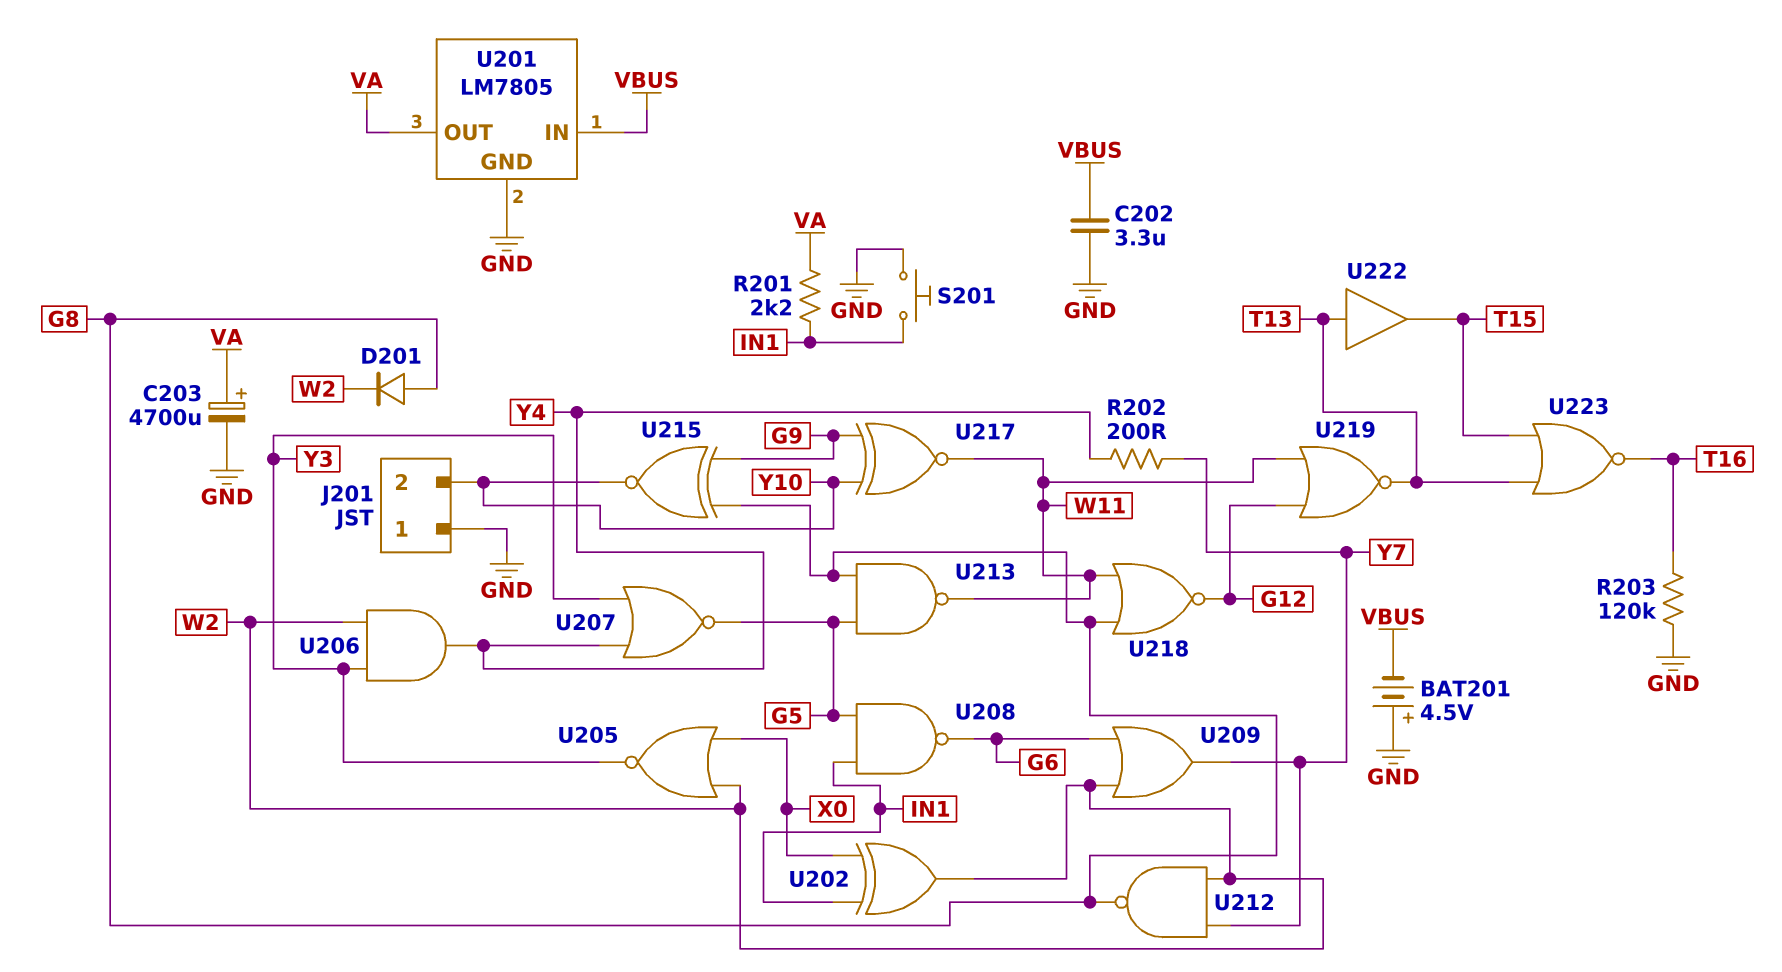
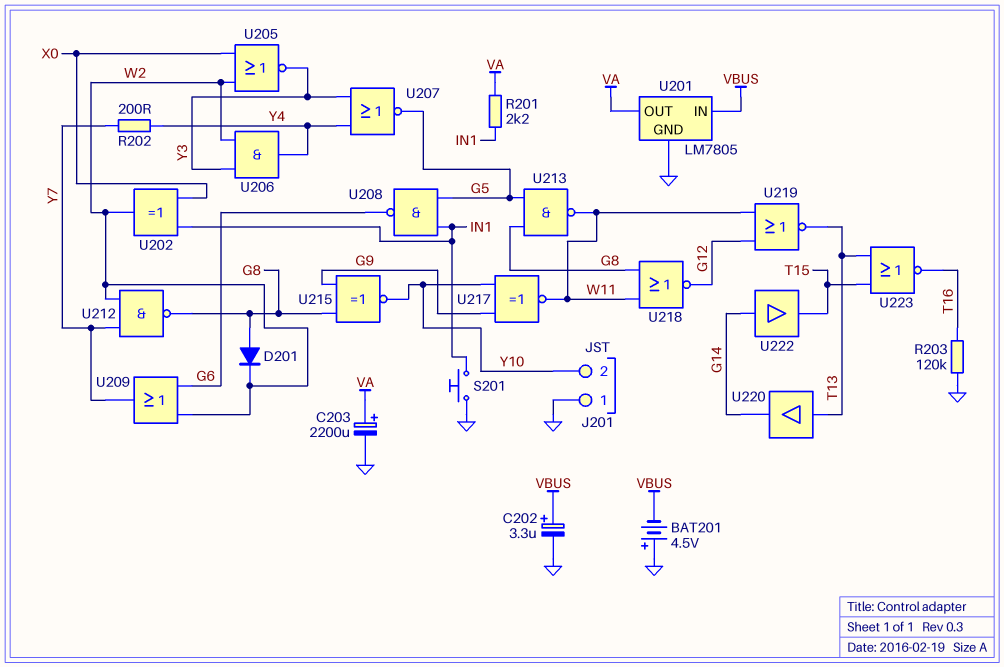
C202: 3.3uF (GND, VBUS) -> 3.3uF (plus VBUS, minus GND)
C203: 4700uF (plus VA, minus GND) -> 2200uF (plus VA, minus GND)
U220: none -> buffer (in T13, out G14)
U222: buffer (in T13, out T15) -> buffer (in G14, out T15)

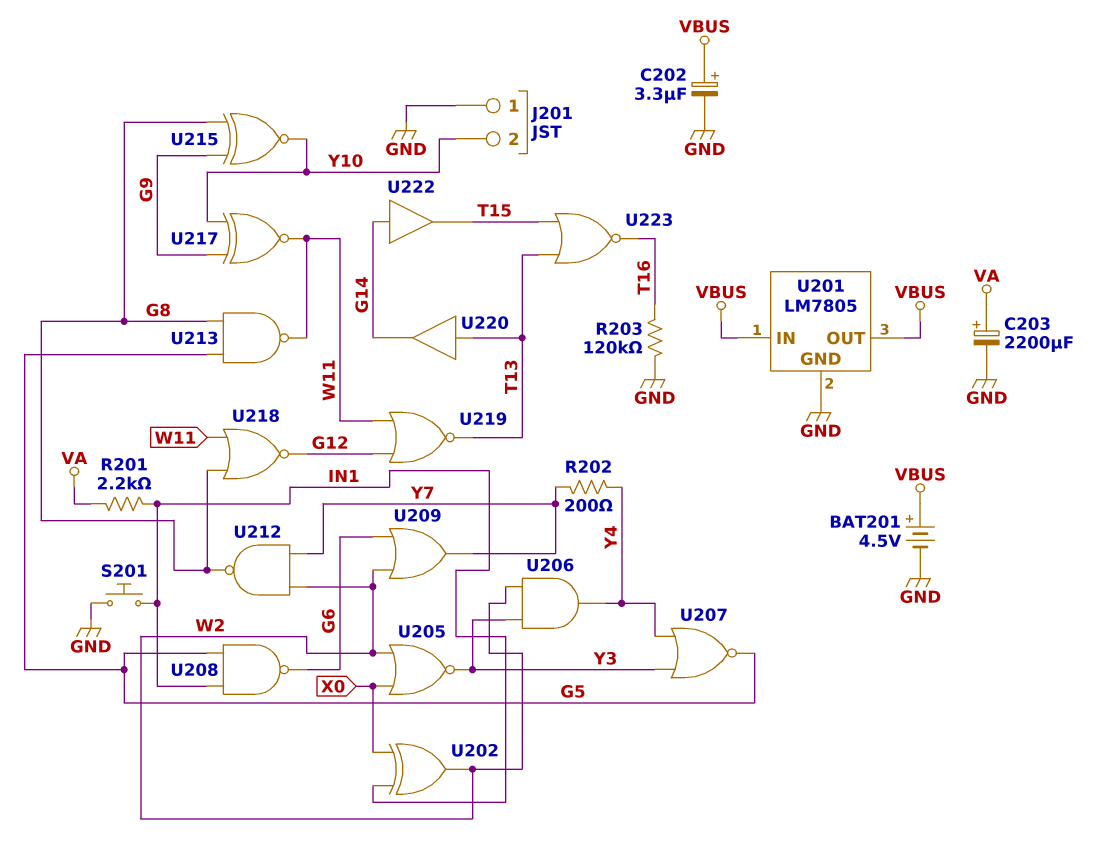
BAT201: 4.5V (plus GND, minus VBUS) -> 4.5V (plus VBUS, minus GND)
D201: diode (A G8, K W2) -> none
U201 pin OUT: VA -> VBUS

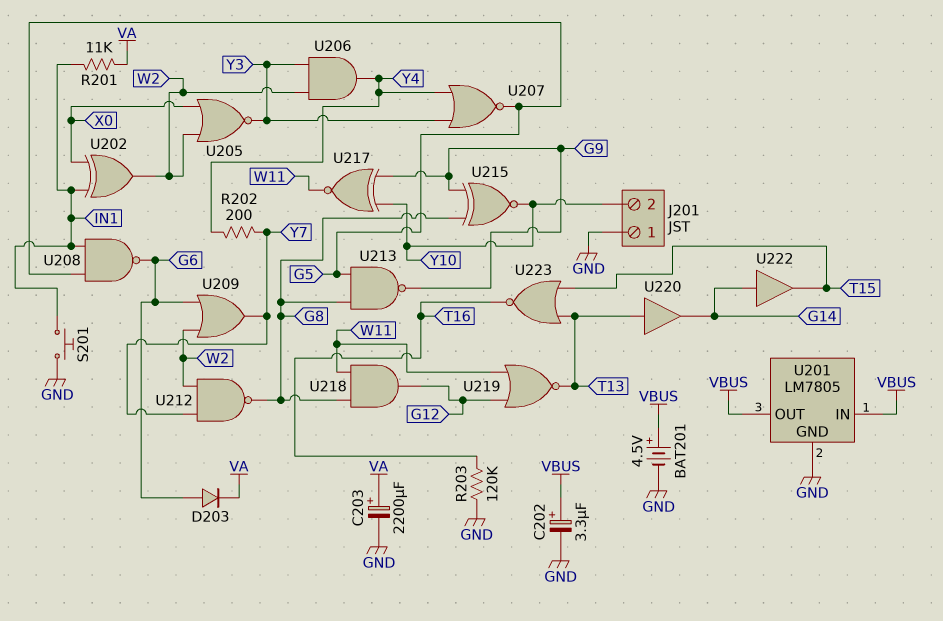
D203: none -> diode (A G6, K VA)
R201: 2.2k (IN1, VA) -> 11k (IN1, VA)
U213: NAND (in G5, in G8, out W11) -> NAND (in G5, in G8, out G9)
U218: NOR (in G8, in W11, out G12) -> AND (in G8, in W11, out G12)

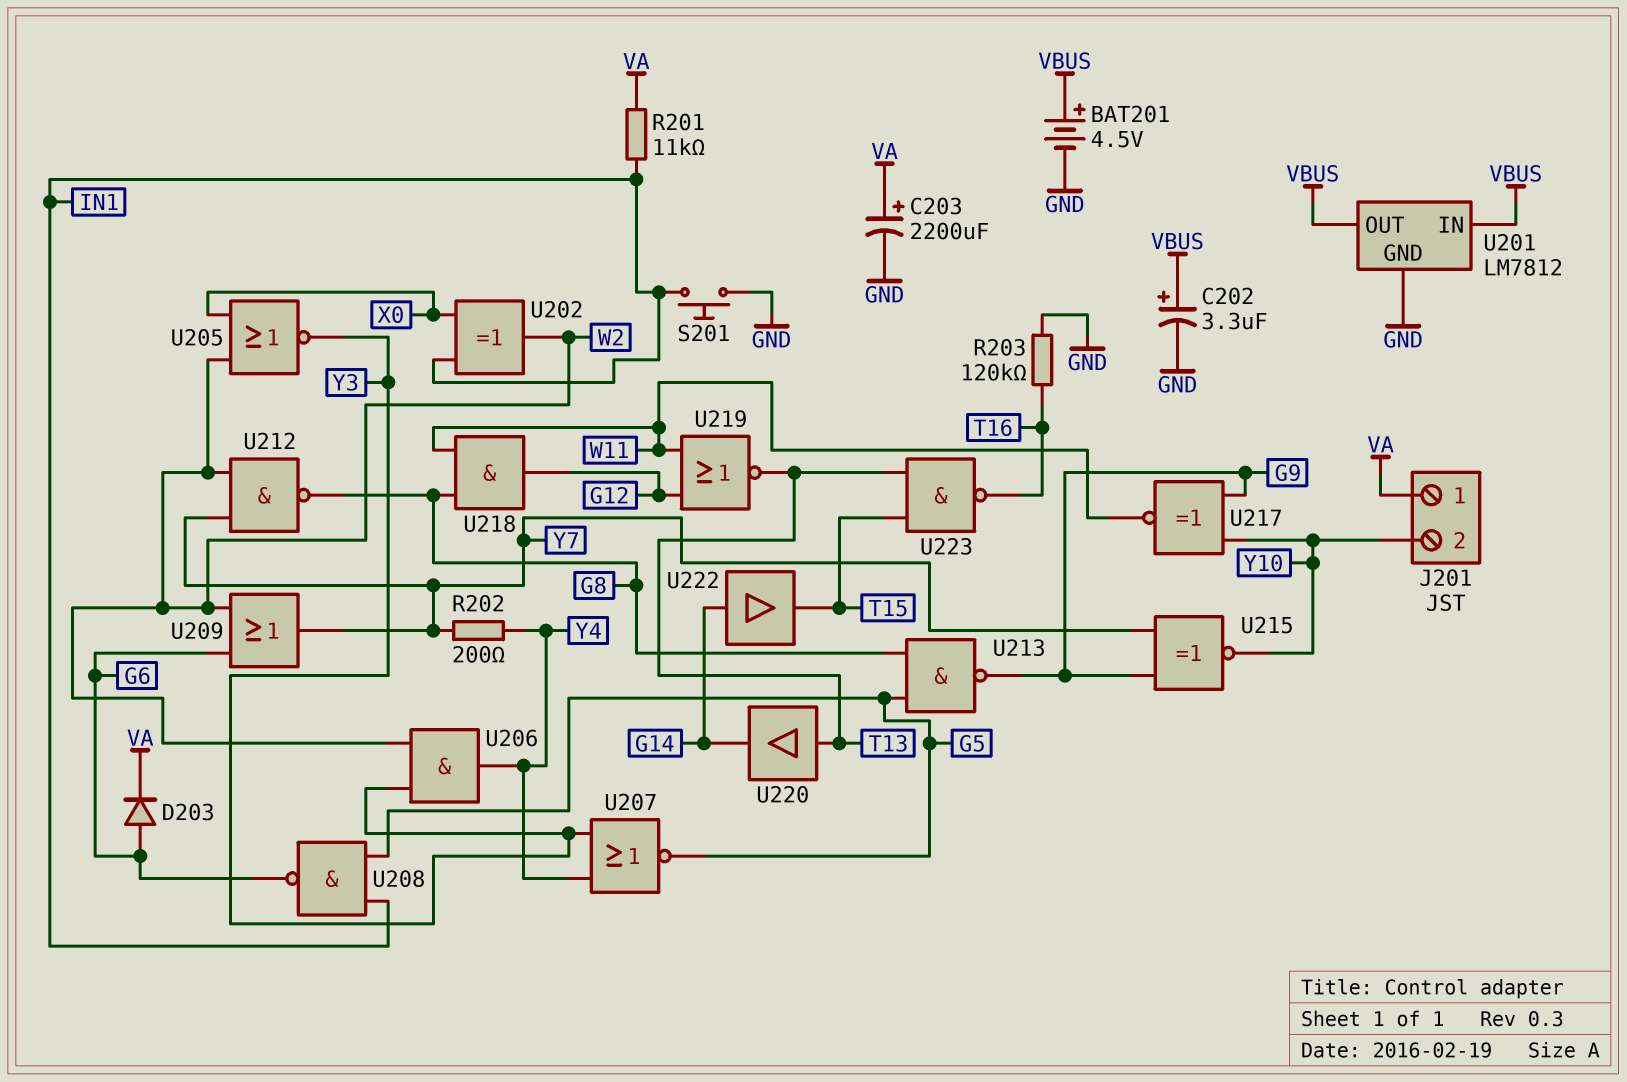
J201 pin 1: GND -> VA
U201: LM7805 -> LM7812
U215: XNOR (in G8, in G9, out Y10) -> XNOR (in G9, in Y7, out Y10)
U223: NOR (in T13, in T15, out T16) -> NAND (in T13, in T15, out T16)

